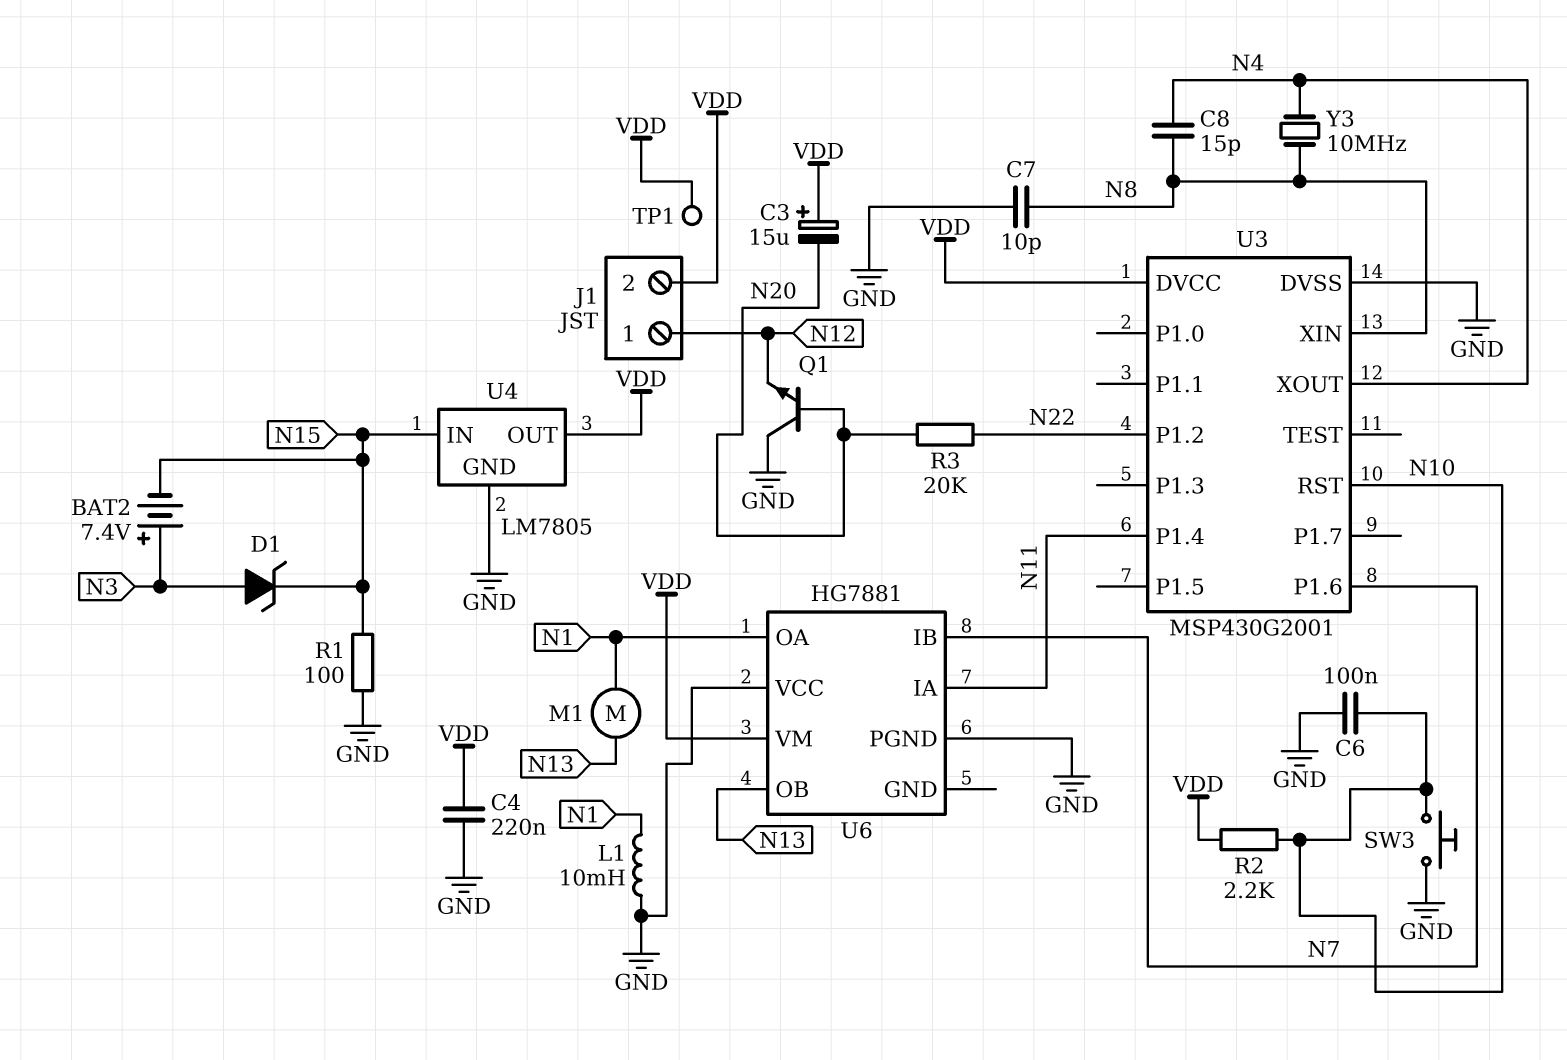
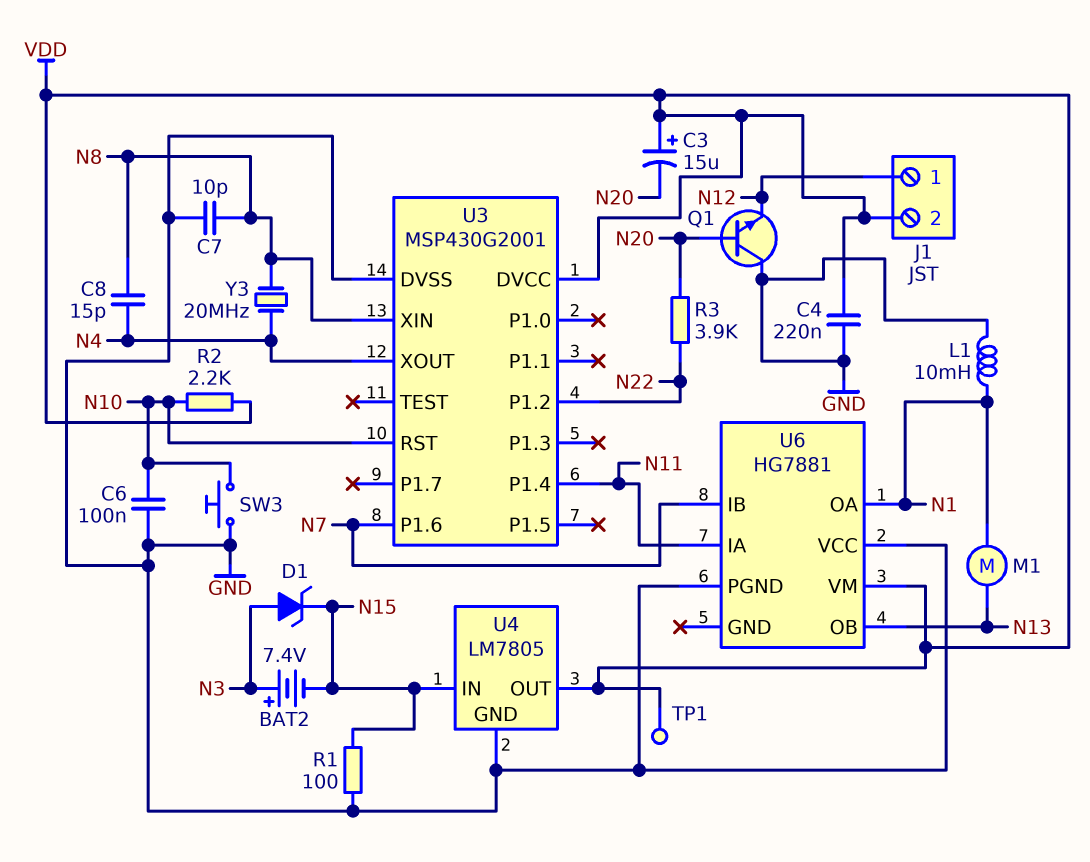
R3: 20k (N20, N22) -> 3.9k (N20, N22)
Y3: 10MHz (N4, N8) -> 20MHz (N4, N8)

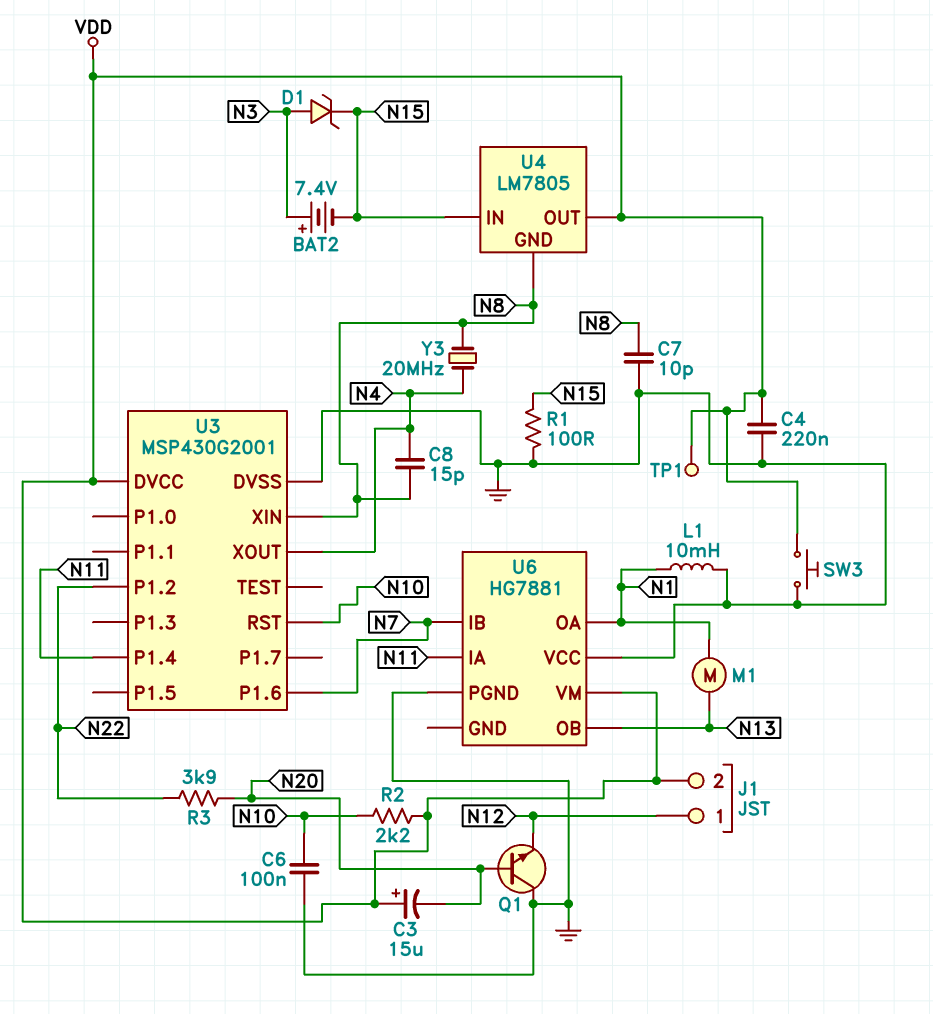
SW3: button (GND, N10) -> button (GND, VDD)
U4 pin GND: GND -> N8

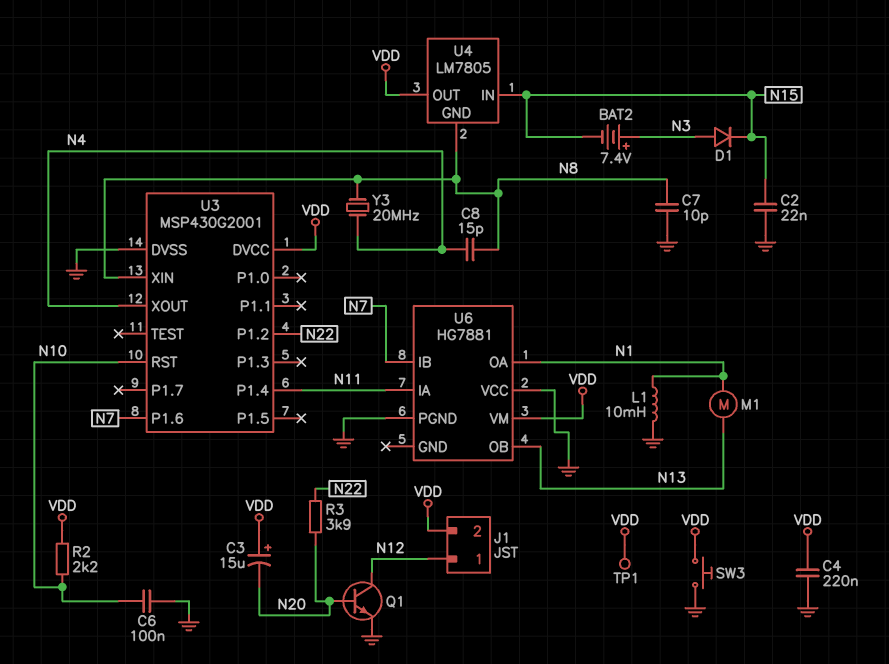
C2: none -> 22nF (GND, N15)
D1: zener (A N3, K N15) -> diode (A N3, K N15)
Q1: NPN (B N20, C GND, E N12) -> NPN (B N20, C N12, E GND)
R1: 100 (GND, N15) -> none

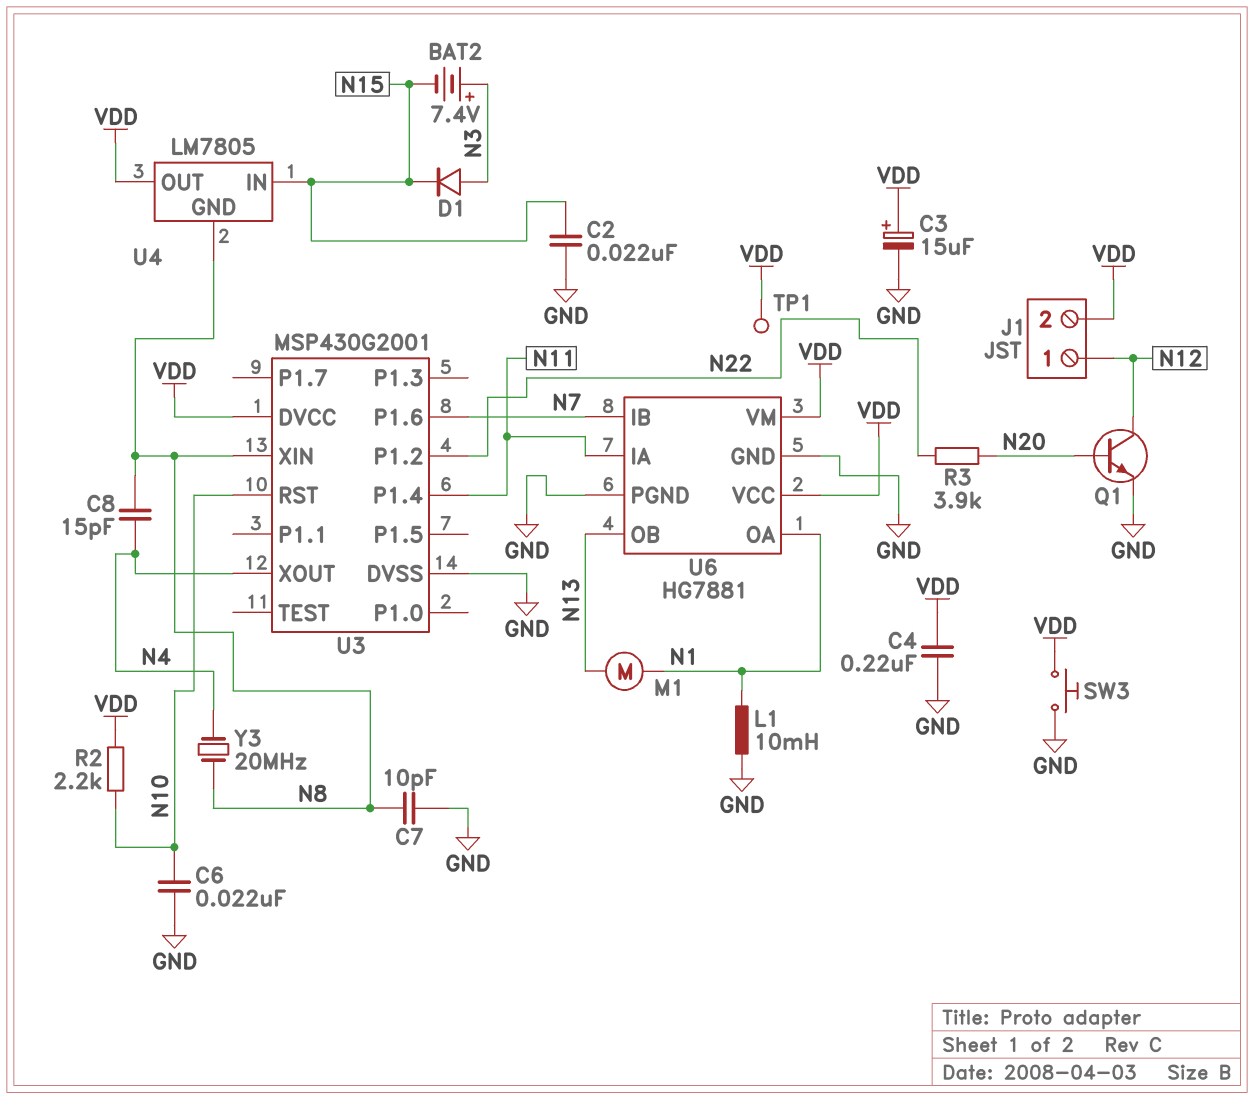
C3: 15uF (plus VDD, minus N20) -> 15uF (plus VDD, minus GND)
C6: 100nF (GND, N10) -> 22nF (GND, N10)
U6 pin GND: none -> GND
U6 pin VCC: GND -> VDD

